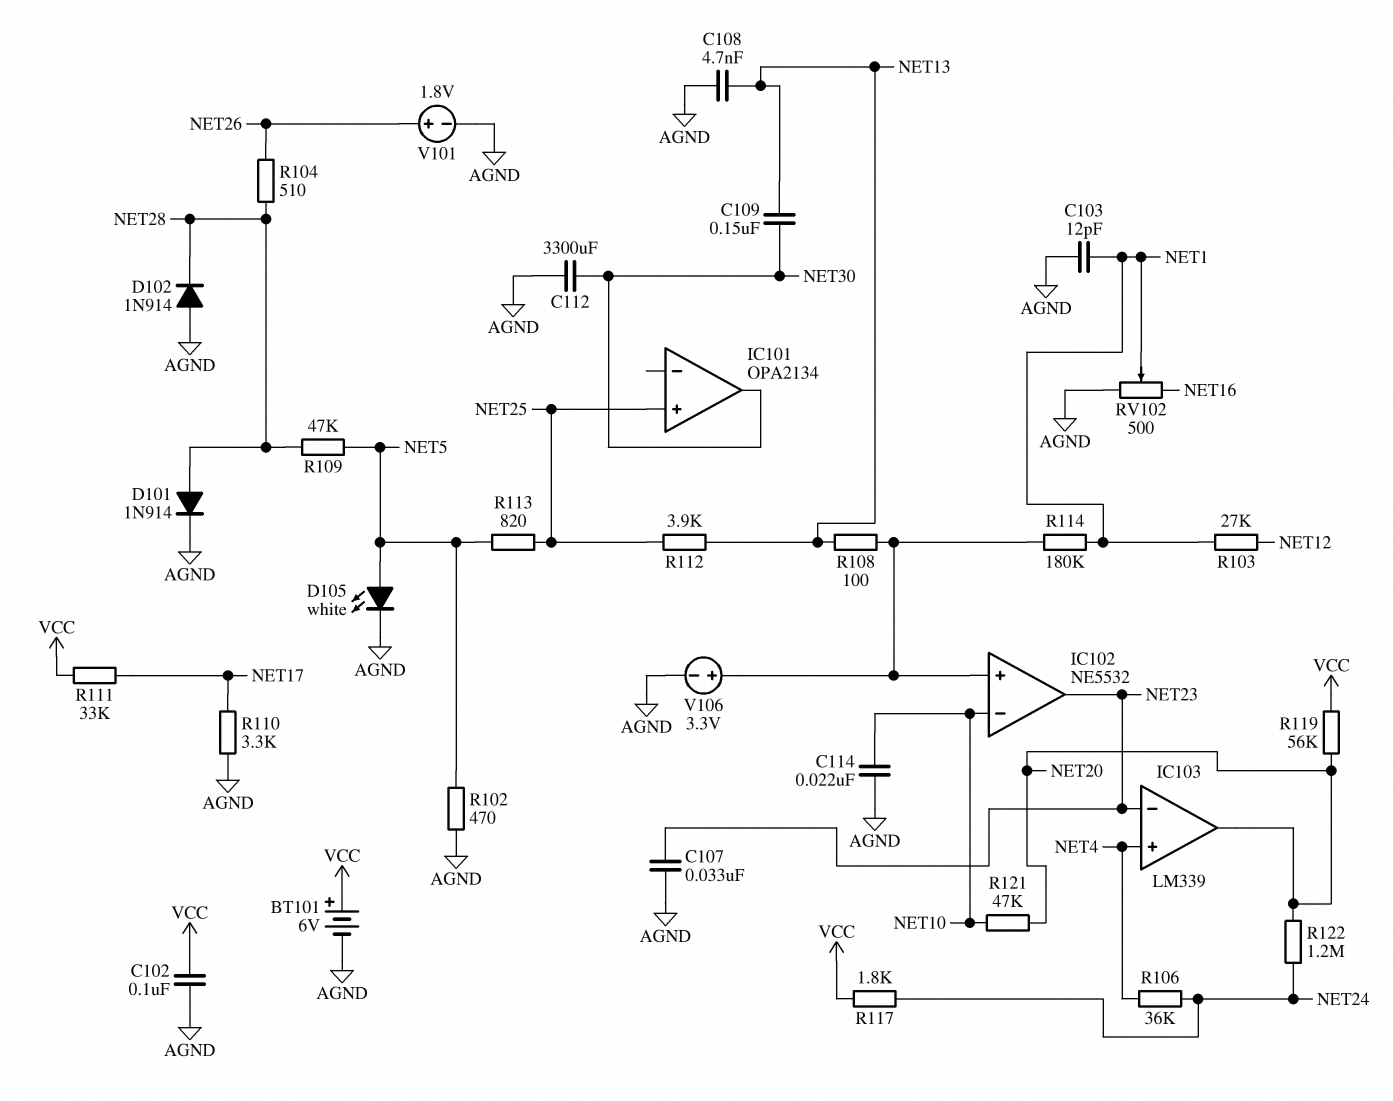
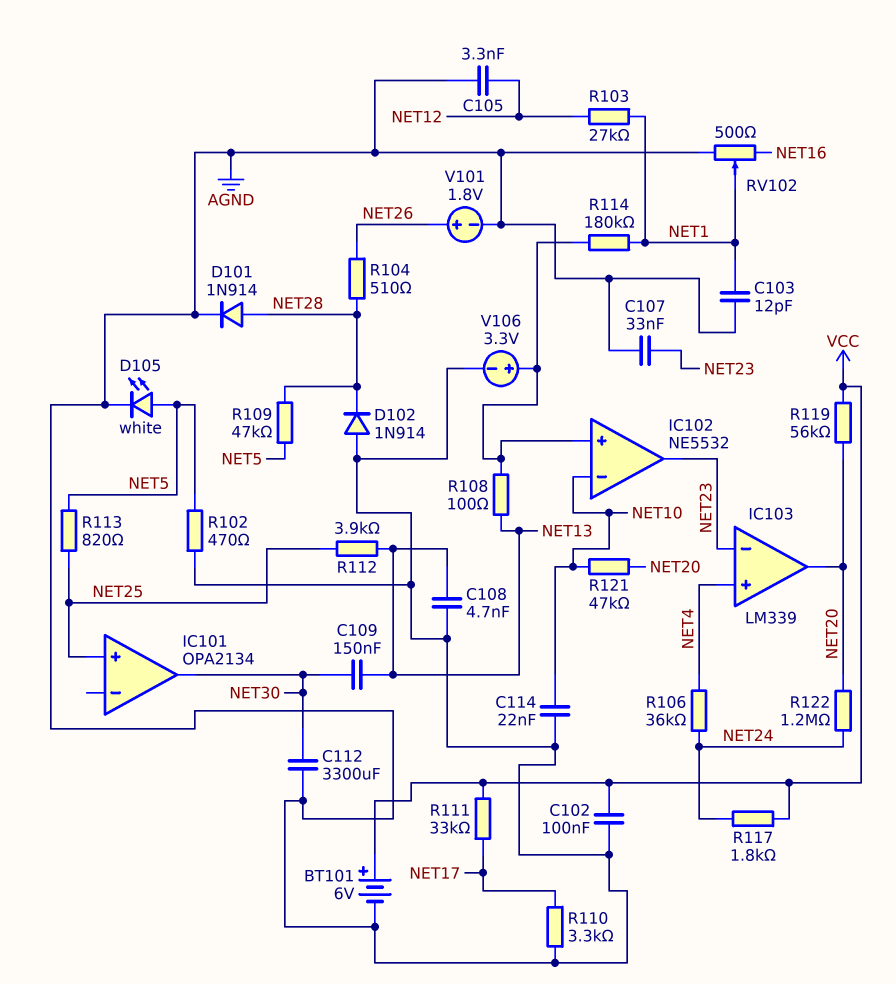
C105: none -> 3.3nF (AGND, NET12)

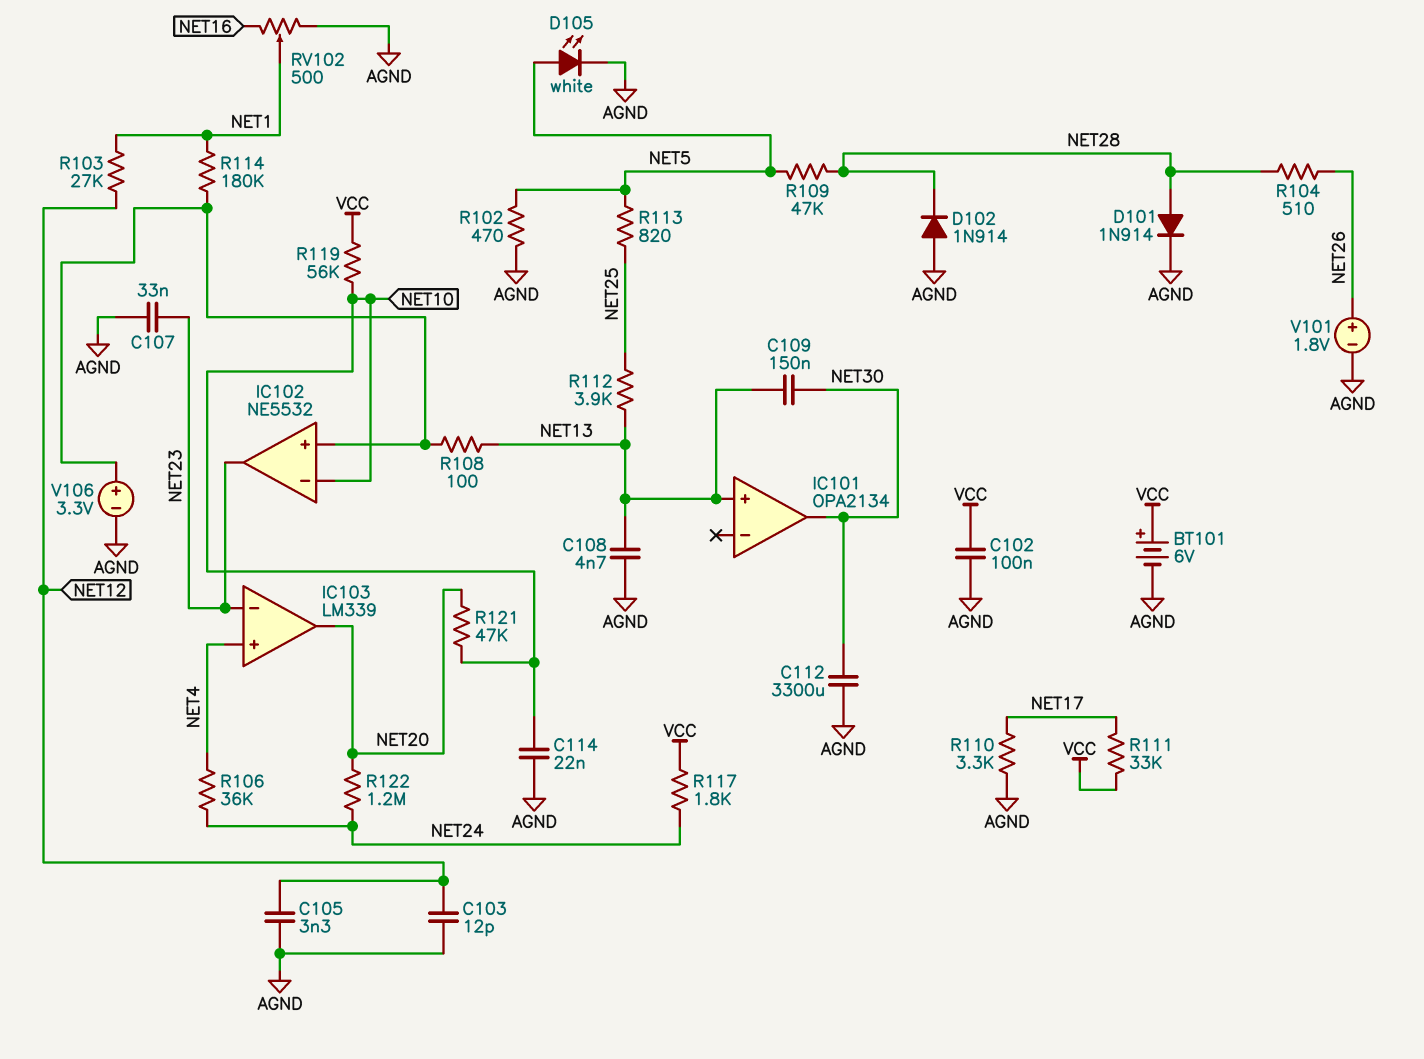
C103: 12pF (AGND, NET1) -> 12pF (AGND, NET12)
IC101 pin in+: NET25 -> NET13
R119: 56k (NET20, VCC) -> 56k (NET10, VCC)

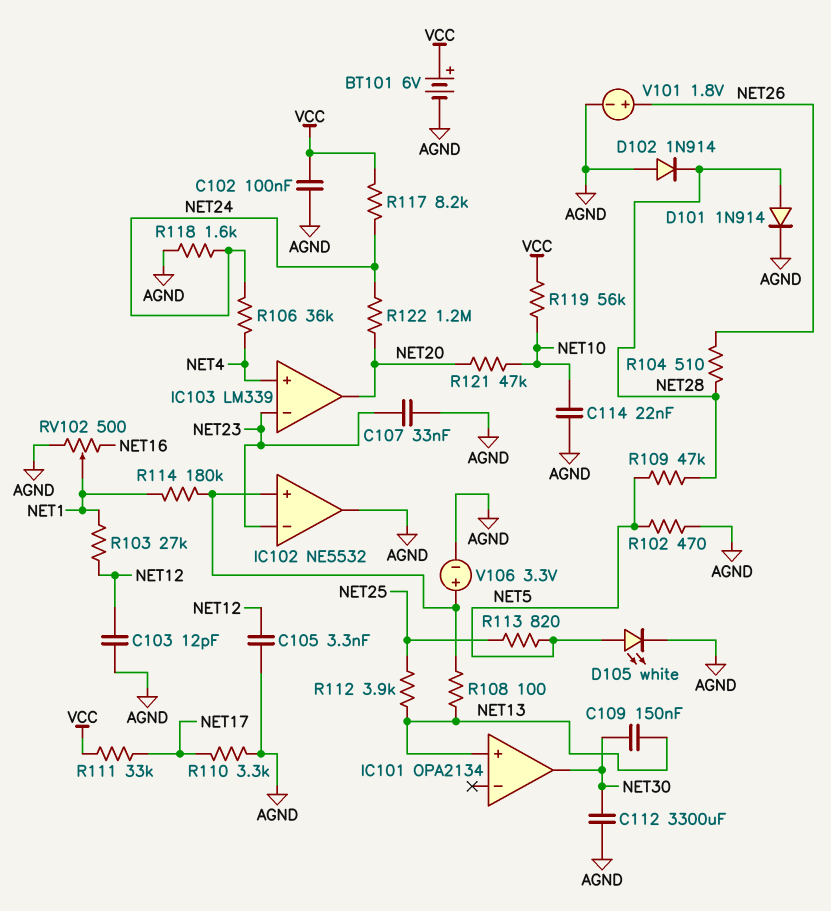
C108: 4.7nF (AGND, NET13) -> none
IC102 pin in-: NET10 -> NET23
IC102 pin out: NET23 -> AGND
R117: 1.8k (NET24, VCC) -> 8.2k (NET24, VCC)
R118: none -> 1.6k (AGND, NET24)

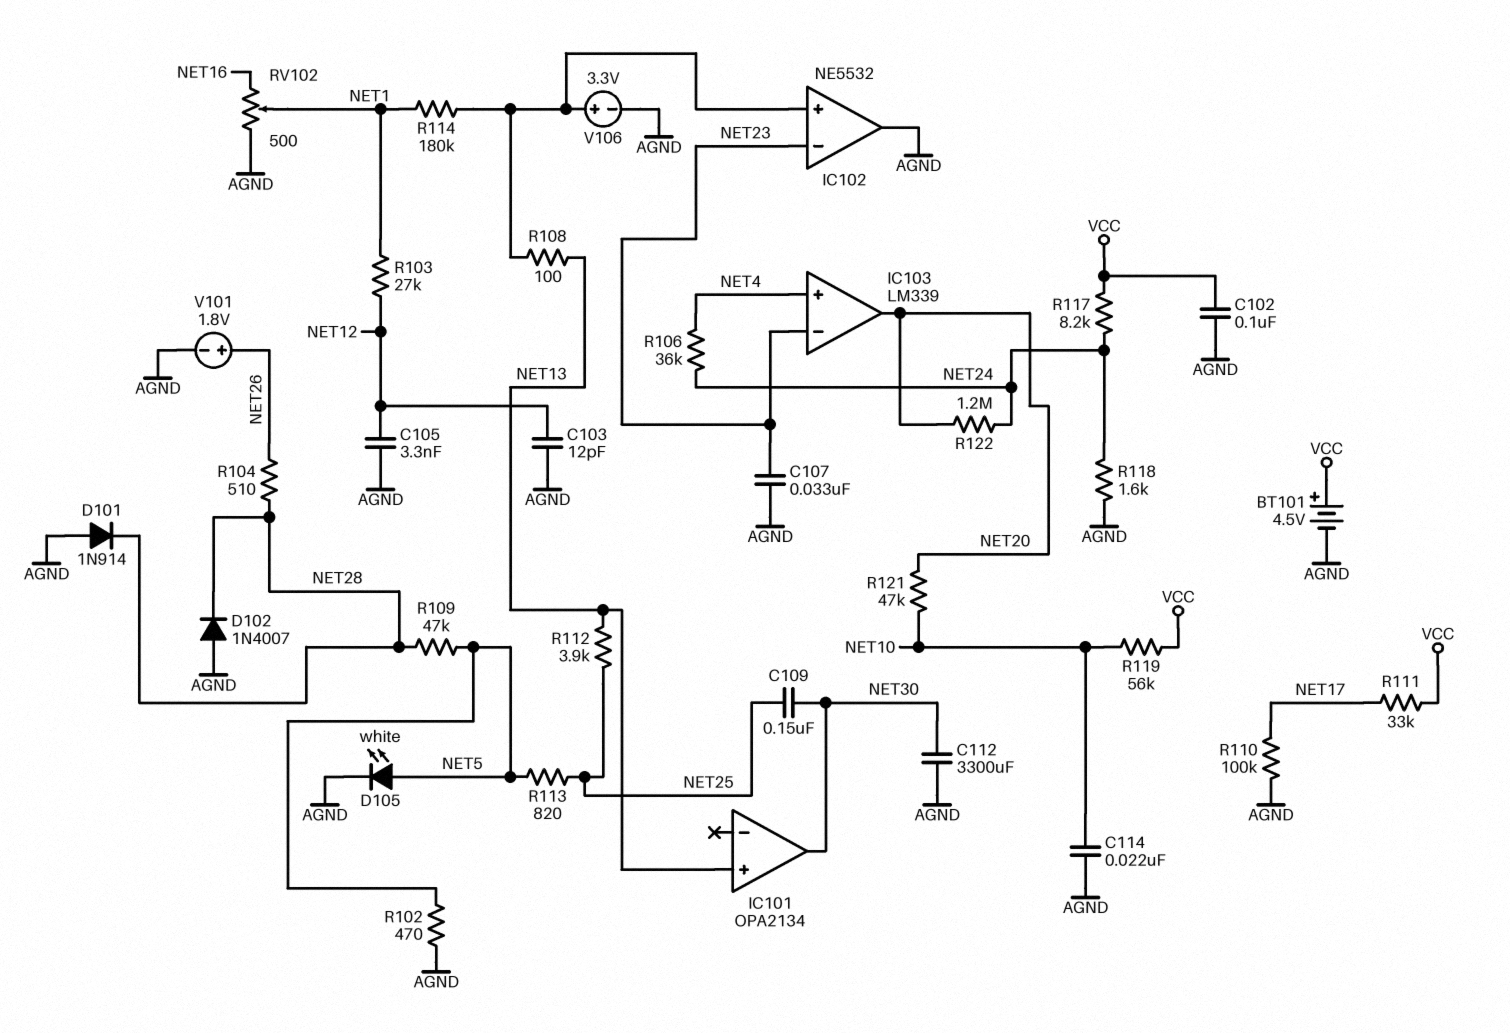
BT101: 6V (plus VCC, minus AGND) -> 4.5V (plus VCC, minus AGND)
C109: 150nF (NET13, NET30) -> 150nF (NET25, NET30)
D101: diode 1N914 (A NET28, K AGND) -> diode 1N914 (A AGND, K NET28)
D102: diode 1N914 (A AGND, K NET28) -> diode 1N4007 (A AGND, K NET28)
R110: 3.3k (AGND, NET17) -> 100k (AGND, NET17)

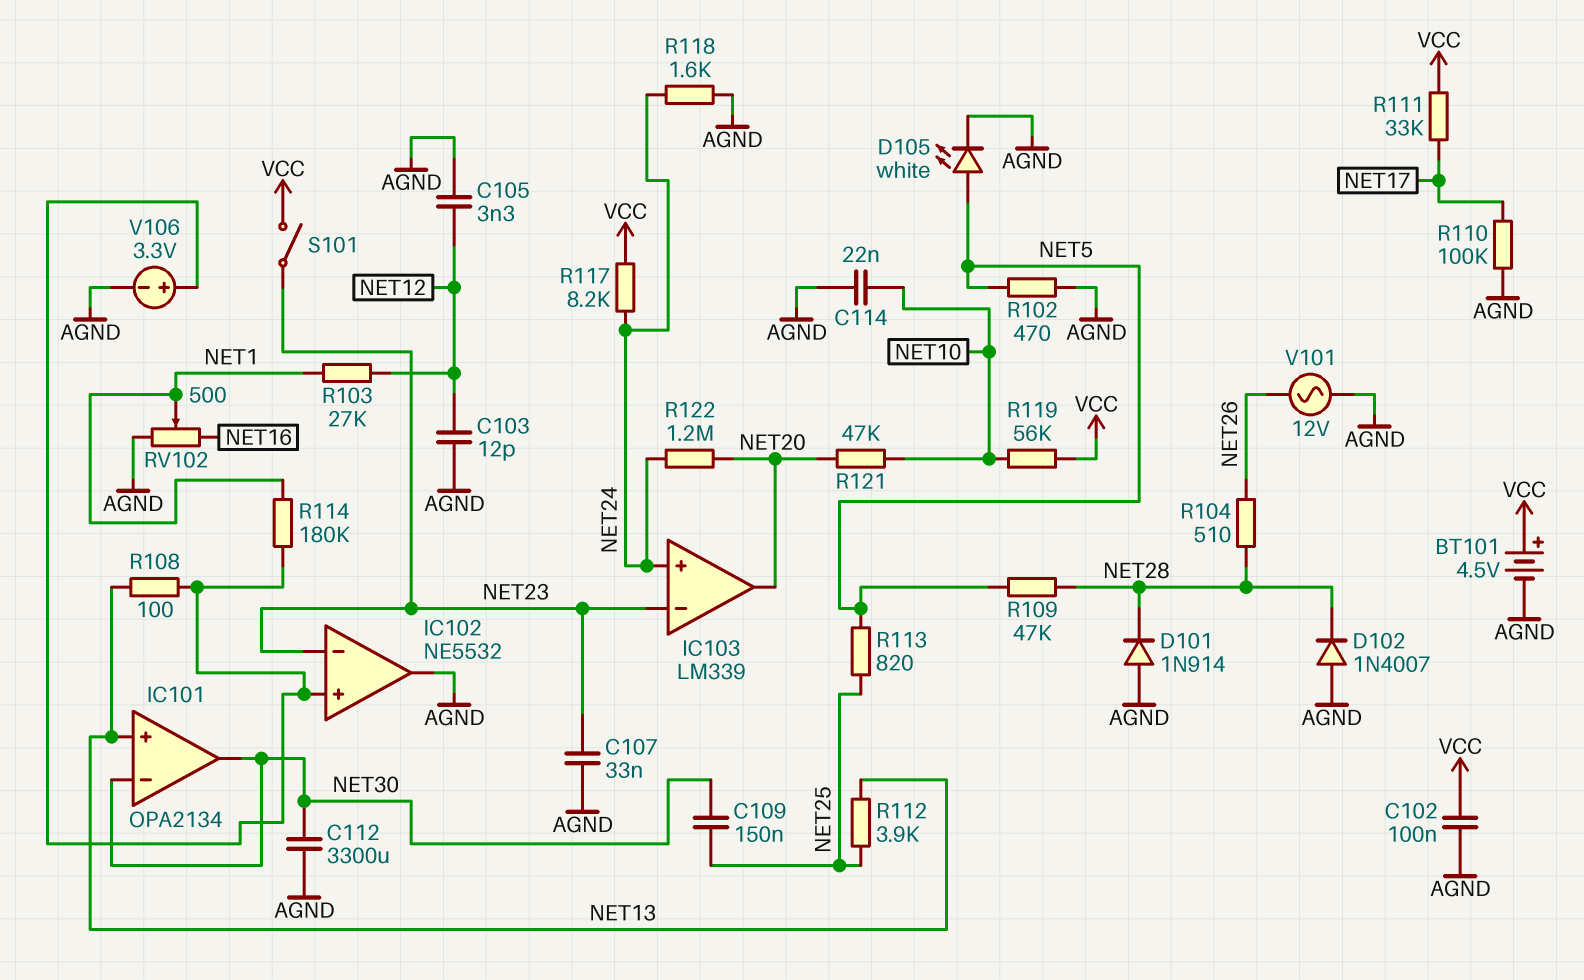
IC101 pin in-: none -> NET30
IC103 pin in+: NET4 -> NET24
R106: 36k (NET4, NET24) -> none
S101: none -> switch (NET23, VCC)
V101: 1.8V (plus NET26, minus AGND) -> AC 12V (AGND, NET26)

